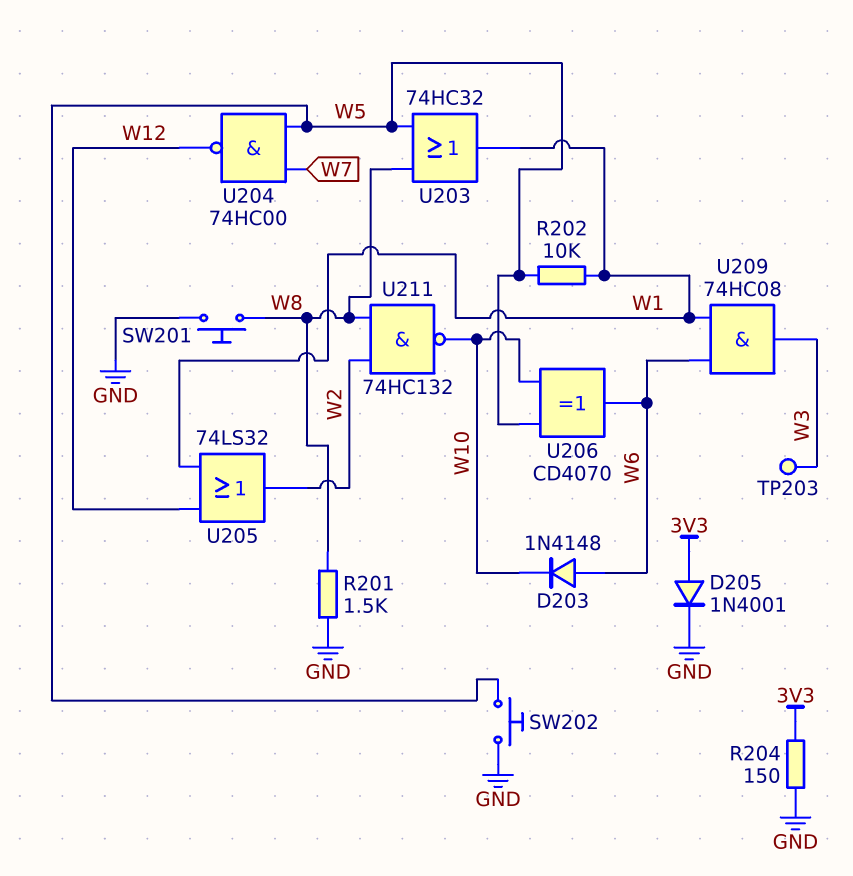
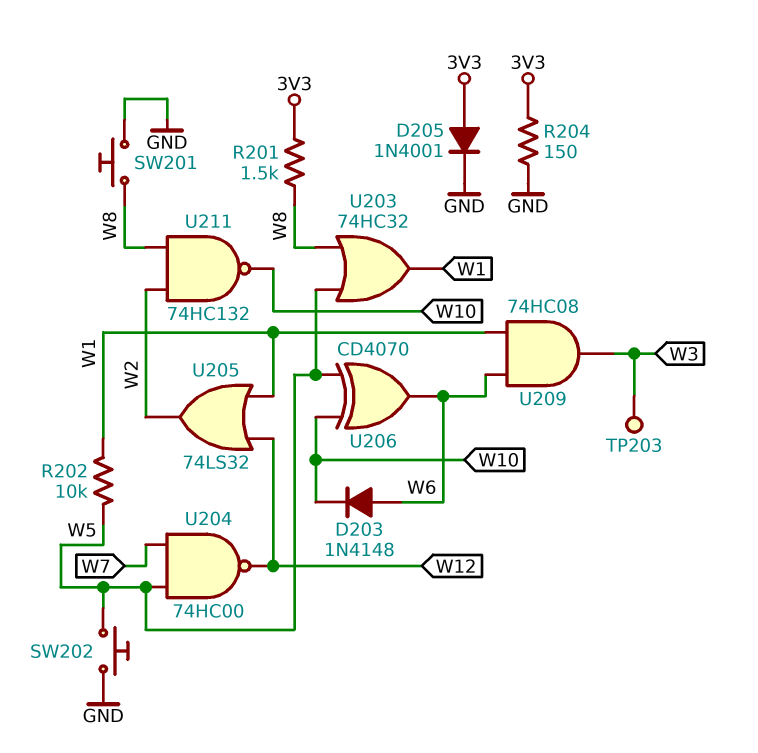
R201: 1.5k (GND, W8) -> 1.5k (3V3, W8)

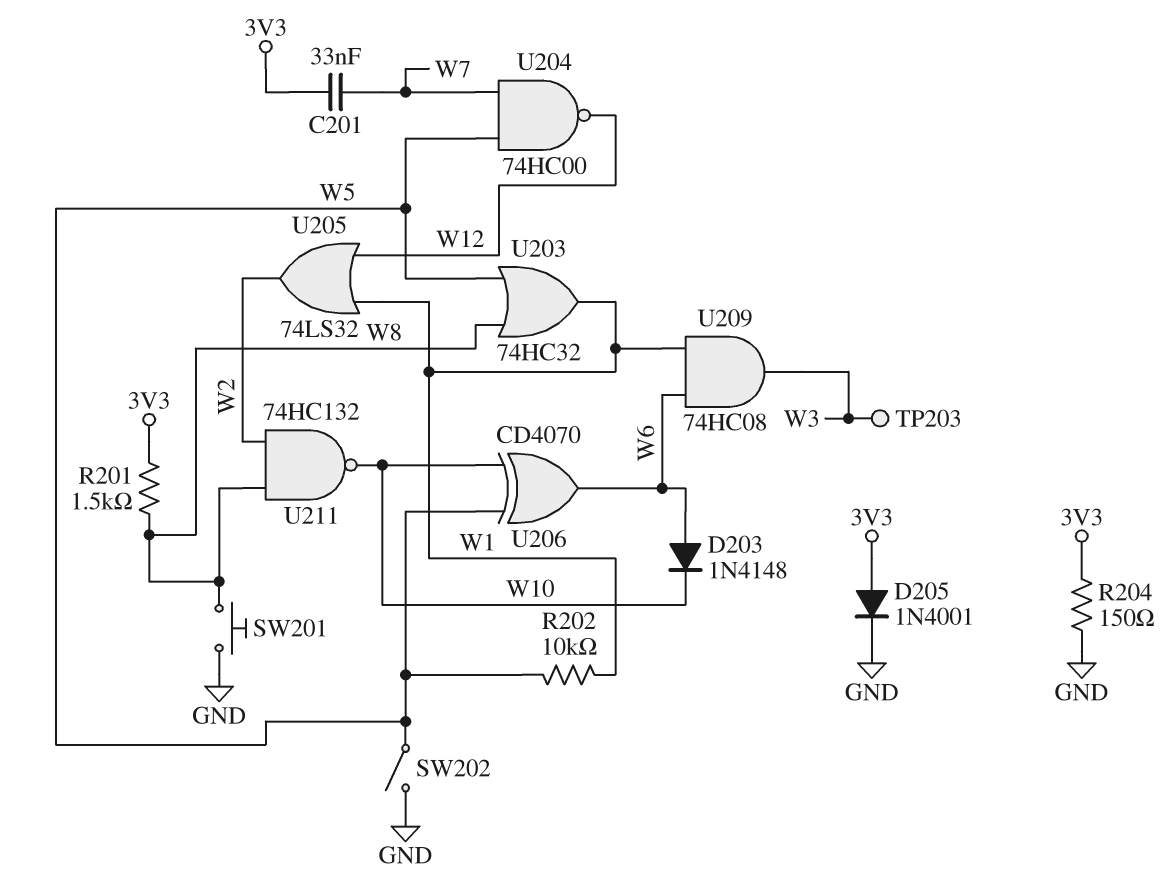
C201: none -> 33nF (3V3, W7)
SW202: button (GND, W5) -> switch (GND, W5)

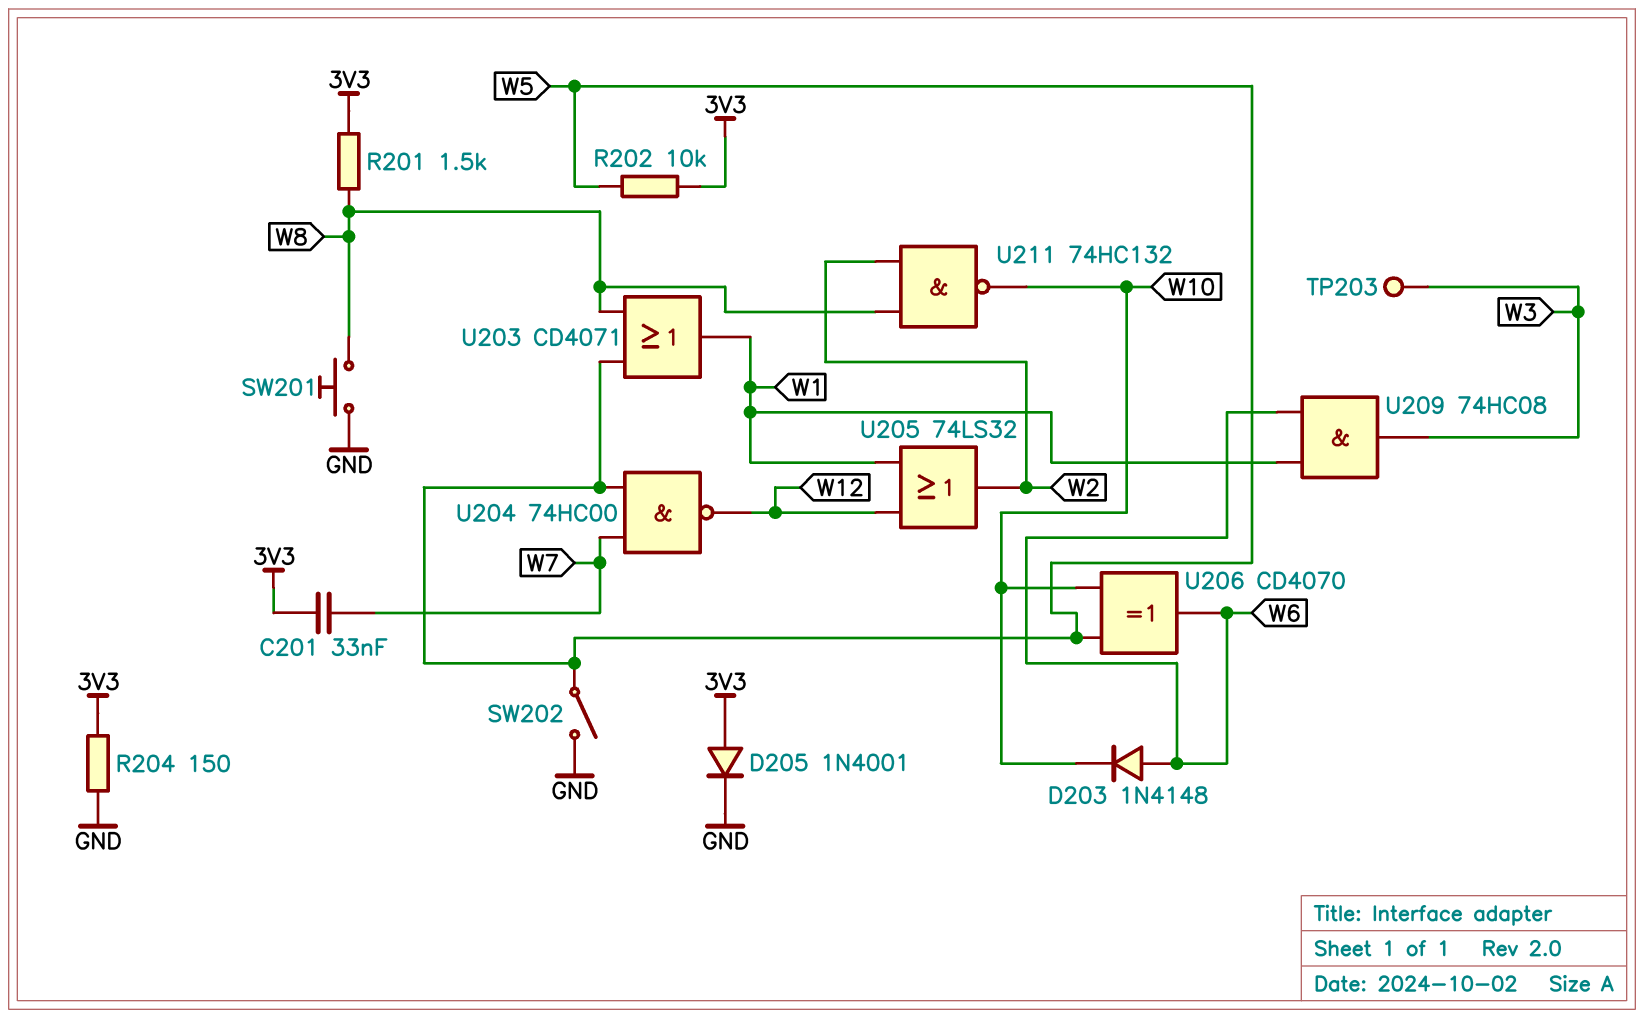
R202: 10k (W1, W5) -> 10k (3V3, W5)
U203: OR 74HC32 (in W5, in W8, out W1) -> OR CD4071 (in W5, in W8, out W1)

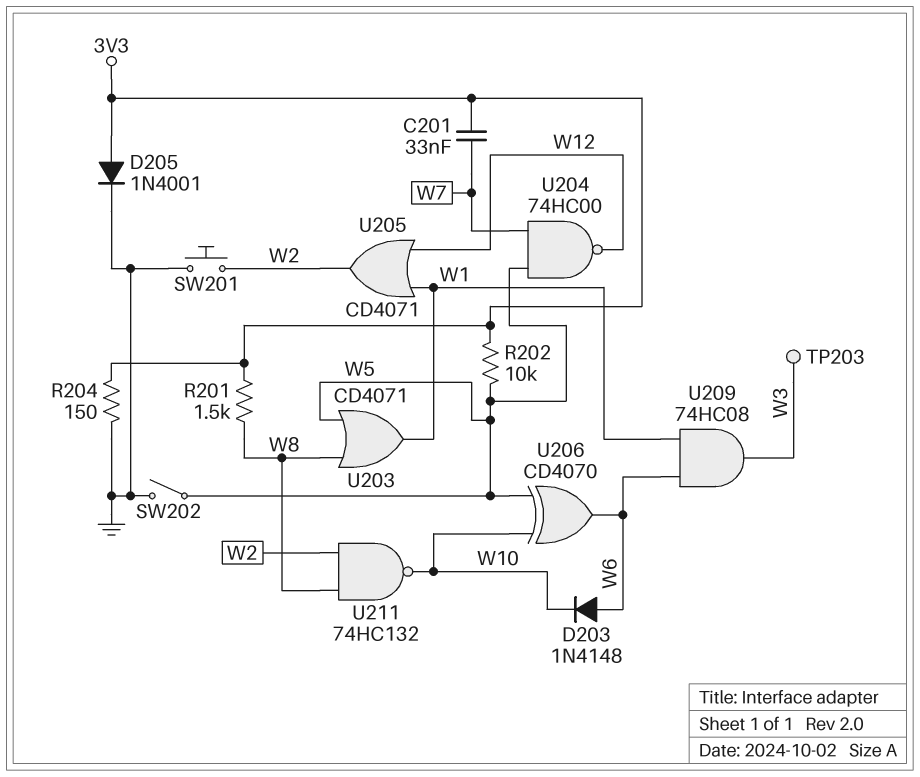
SW201: button (GND, W8) -> button (GND, W2)
U205: OR 74LS32 (in W1, in W12, out W2) -> OR CD4071 (in W1, in W12, out W2)

